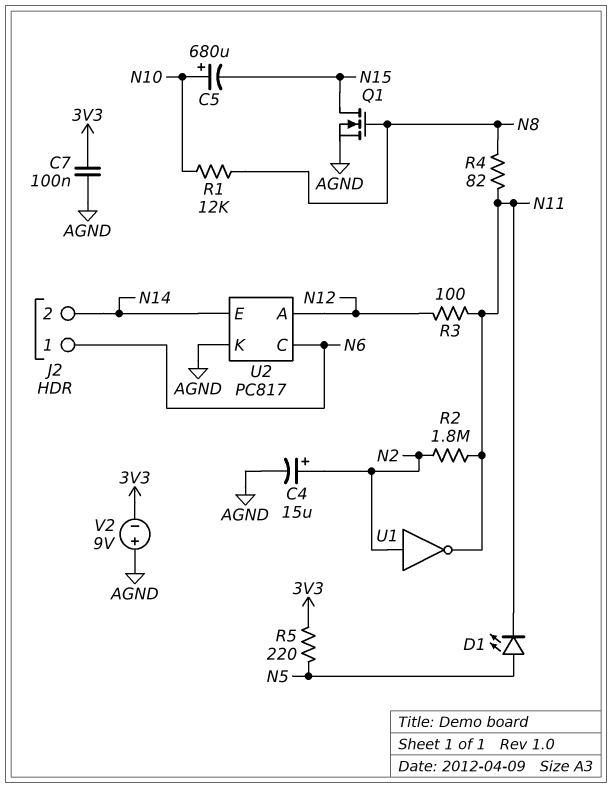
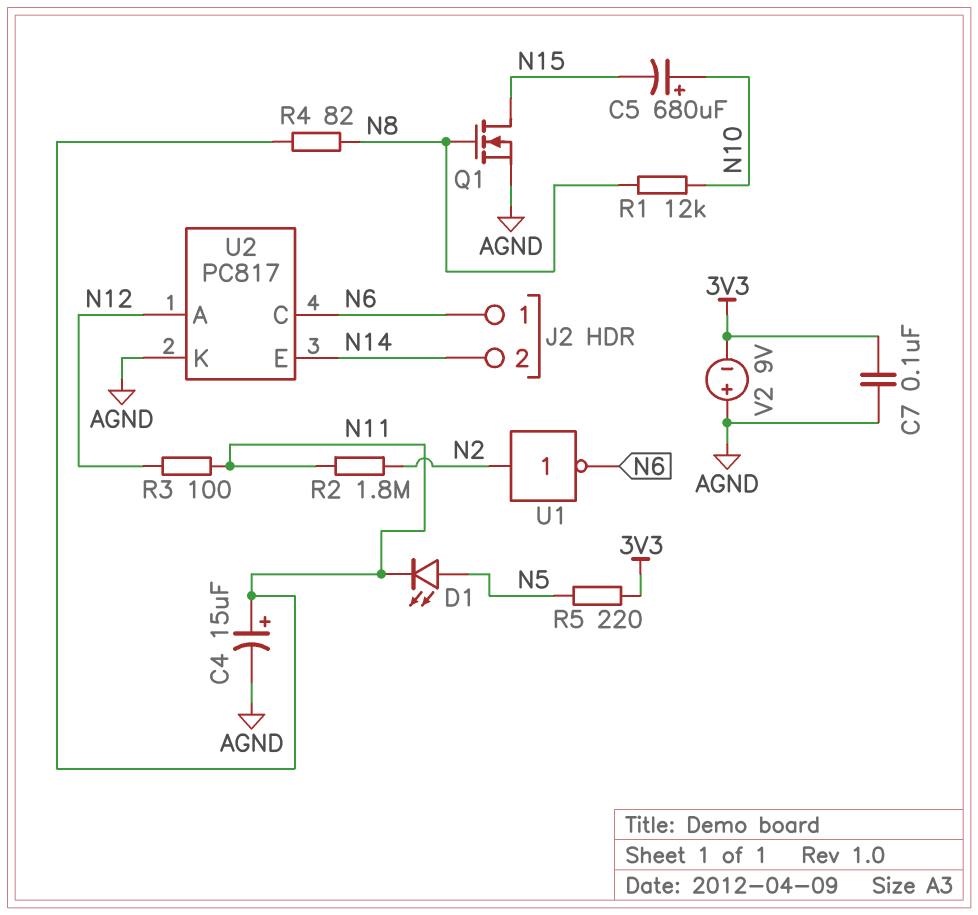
C4: 15uF (plus N2, minus AGND) -> 15uF (plus N11, minus AGND)
U1: NOT (in N2, out N11) -> NOT (in N2, out N6)

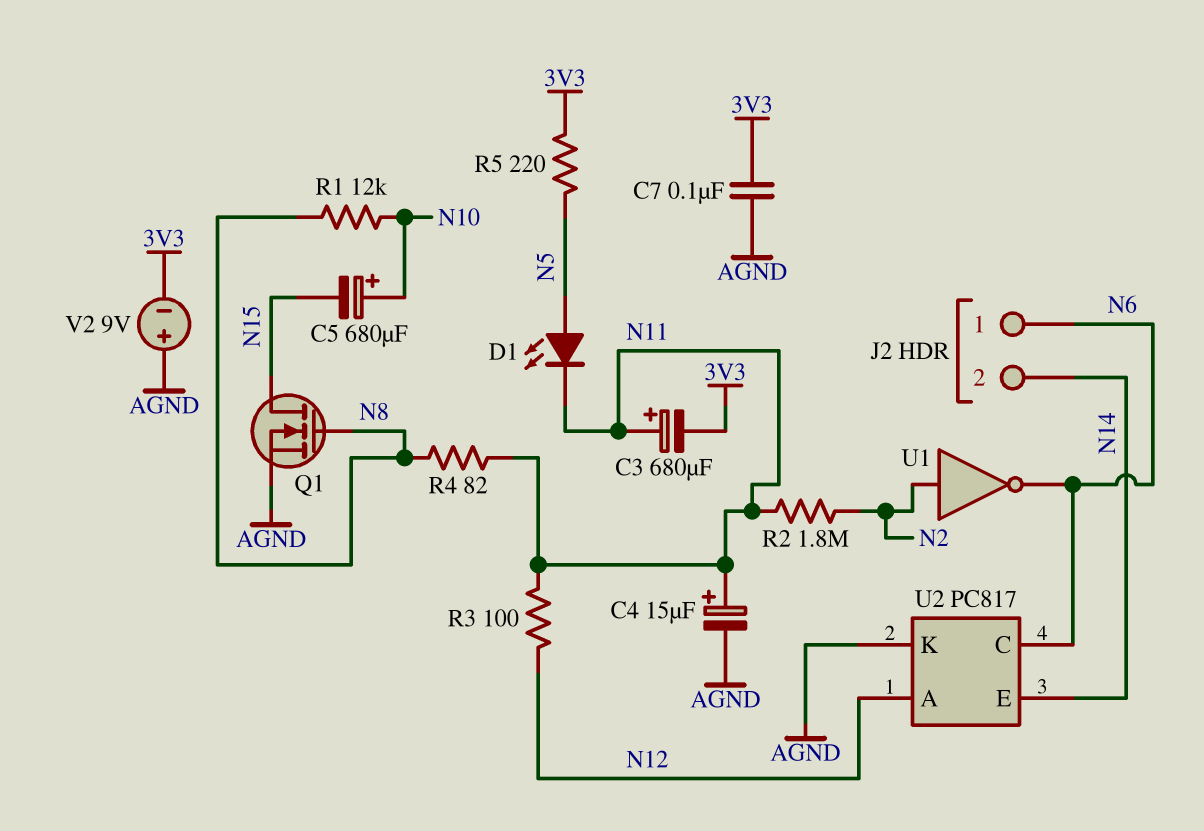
C3: none -> 680uF (plus N11, minus 3V3)

